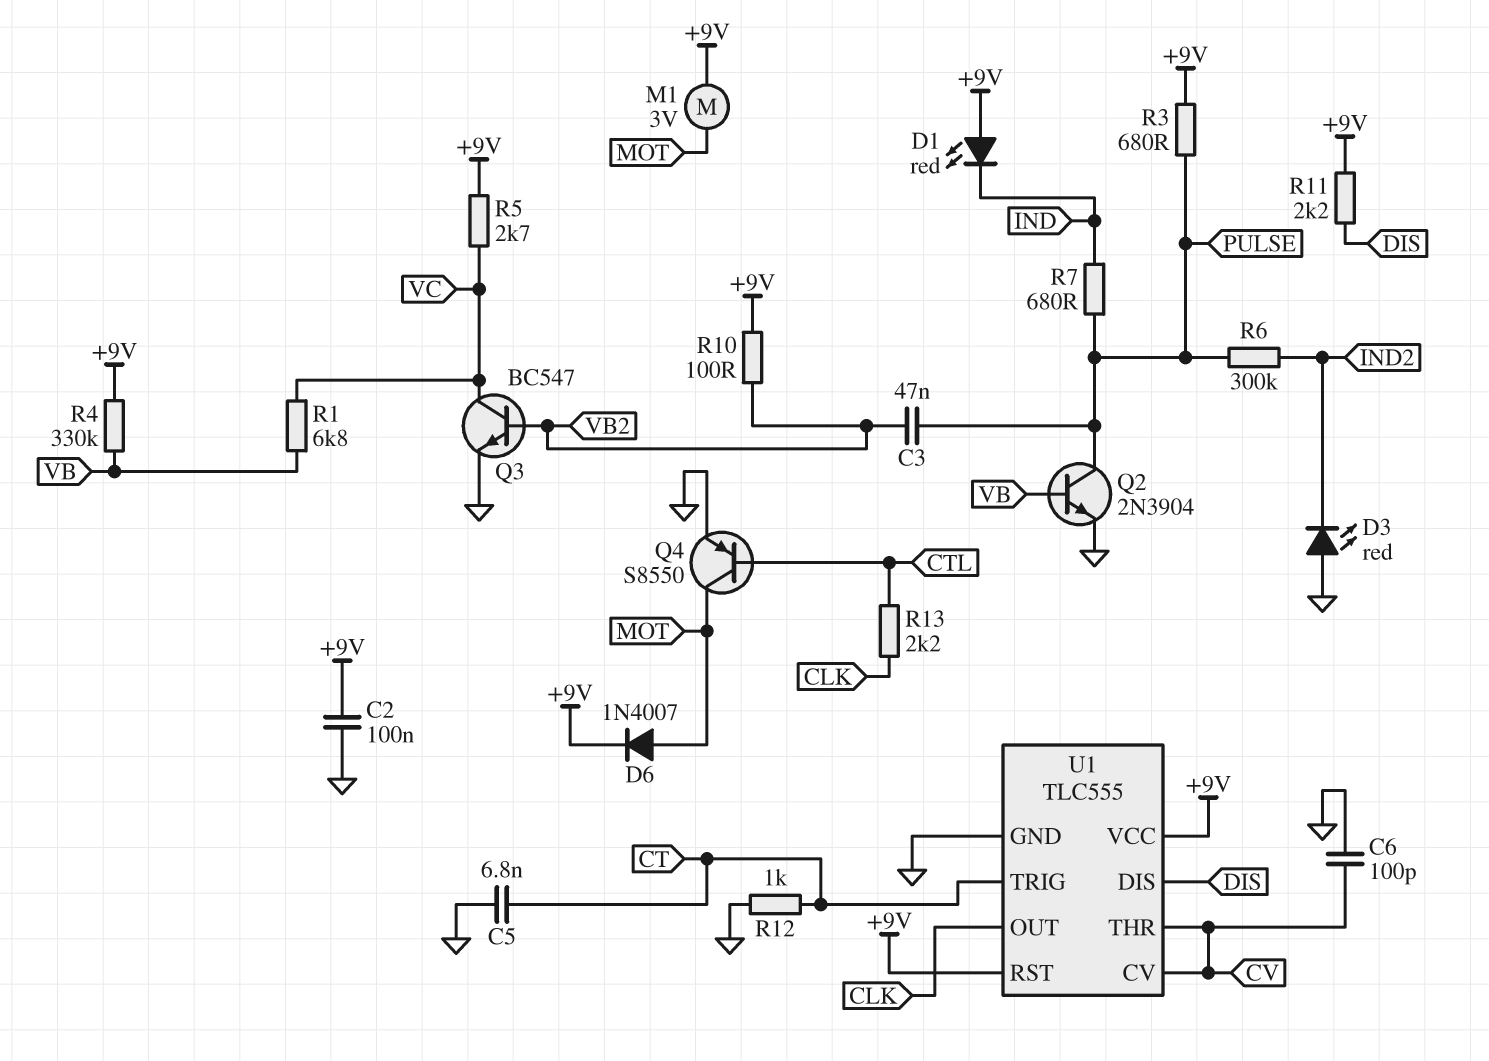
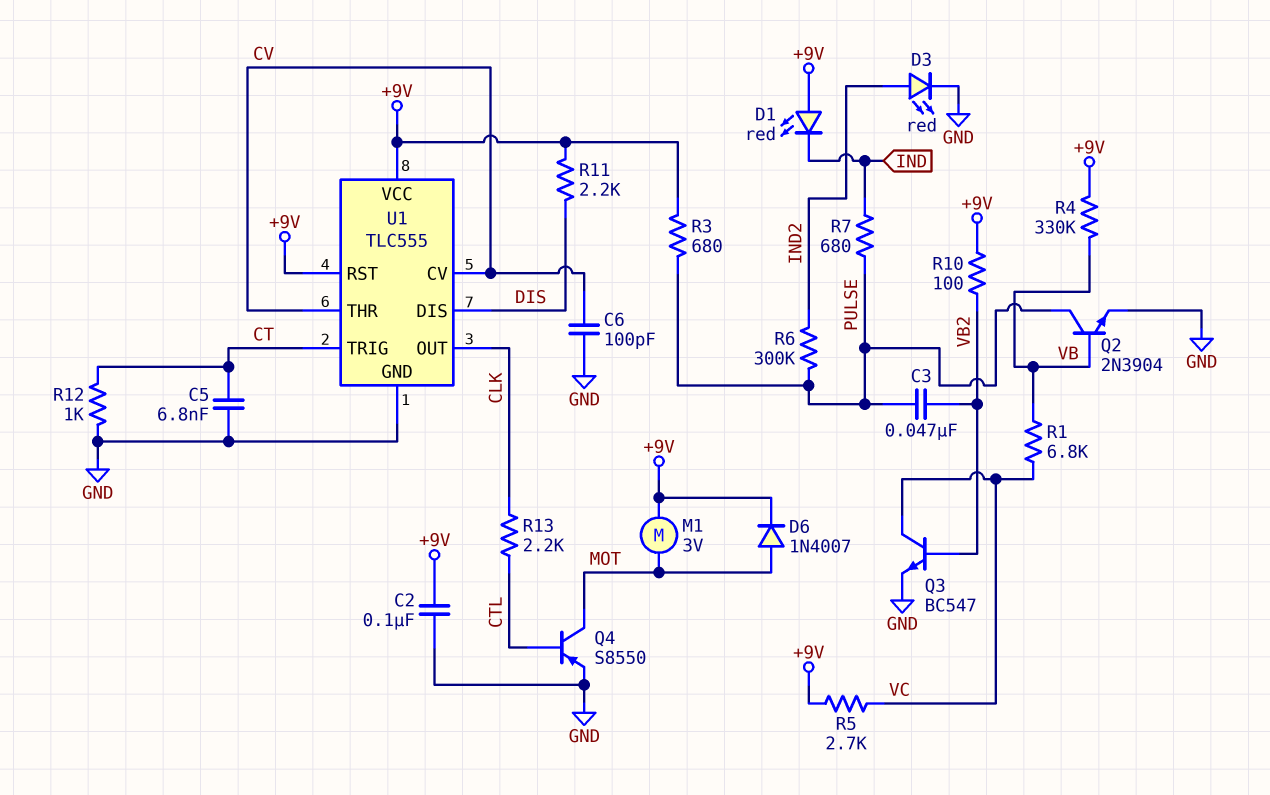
D3: LED red (A GND, K IND2) -> LED red (A IND2, K GND)

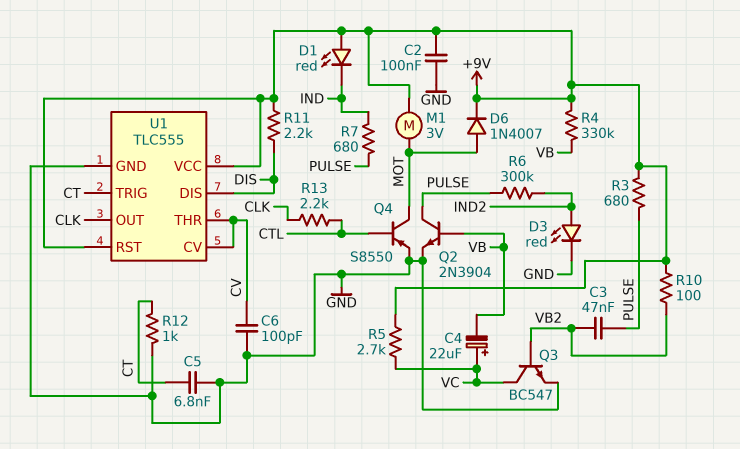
C4: none -> 22uF (plus VC, minus VB)
R1: 6.8k (VB, VC) -> none

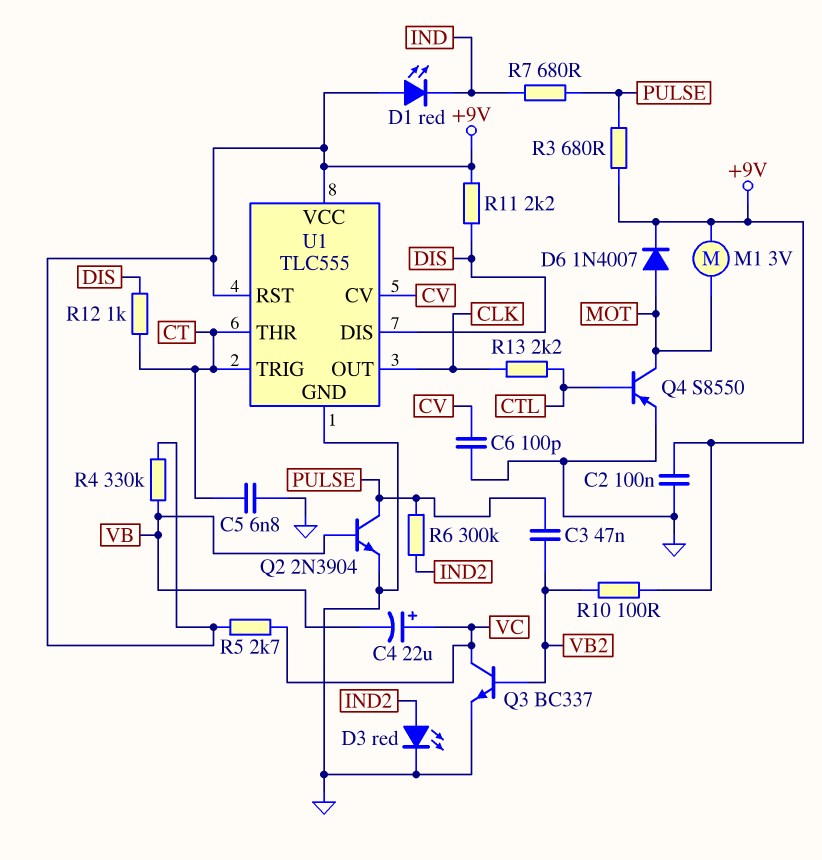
Q3: NPN BC547 (B VB2, C VC, E GND) -> NPN BC337 (B VB2, C VC, E GND)
R12: 1k (CT, GND) -> 1k (CT, DIS)
U1 pin THR: CV -> CT

